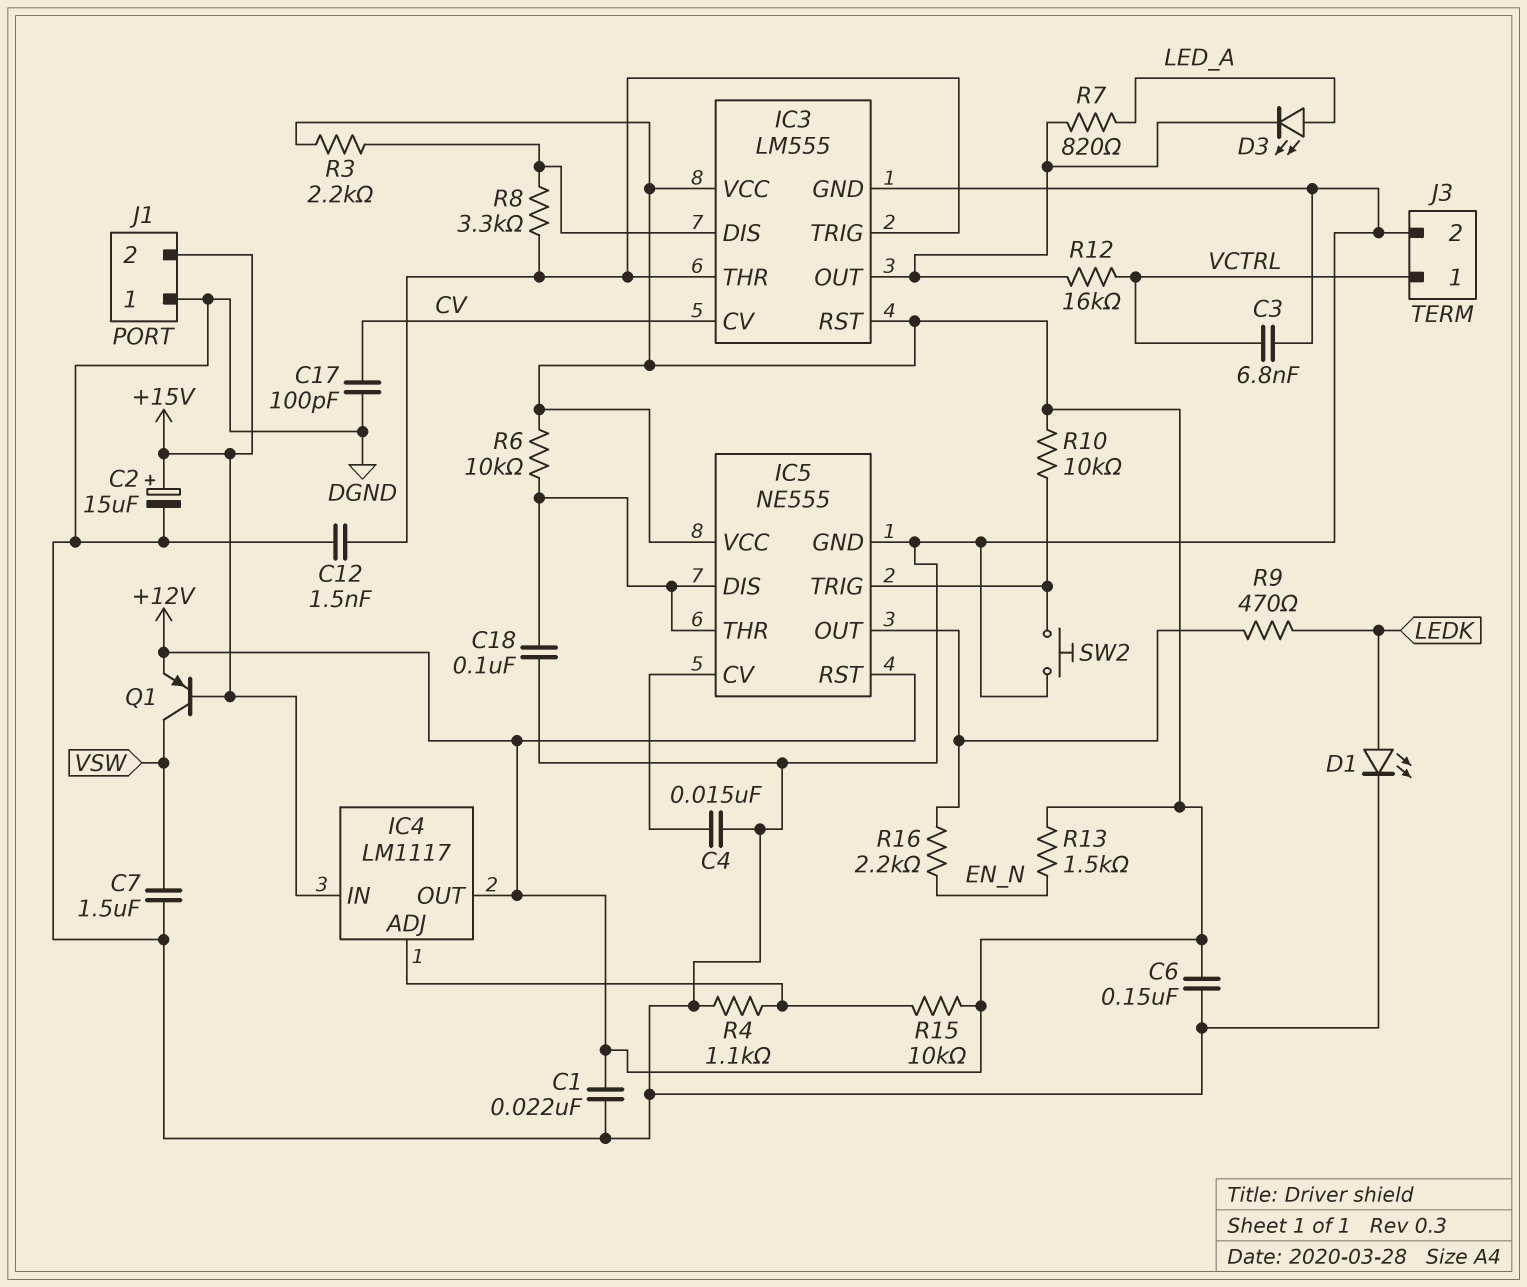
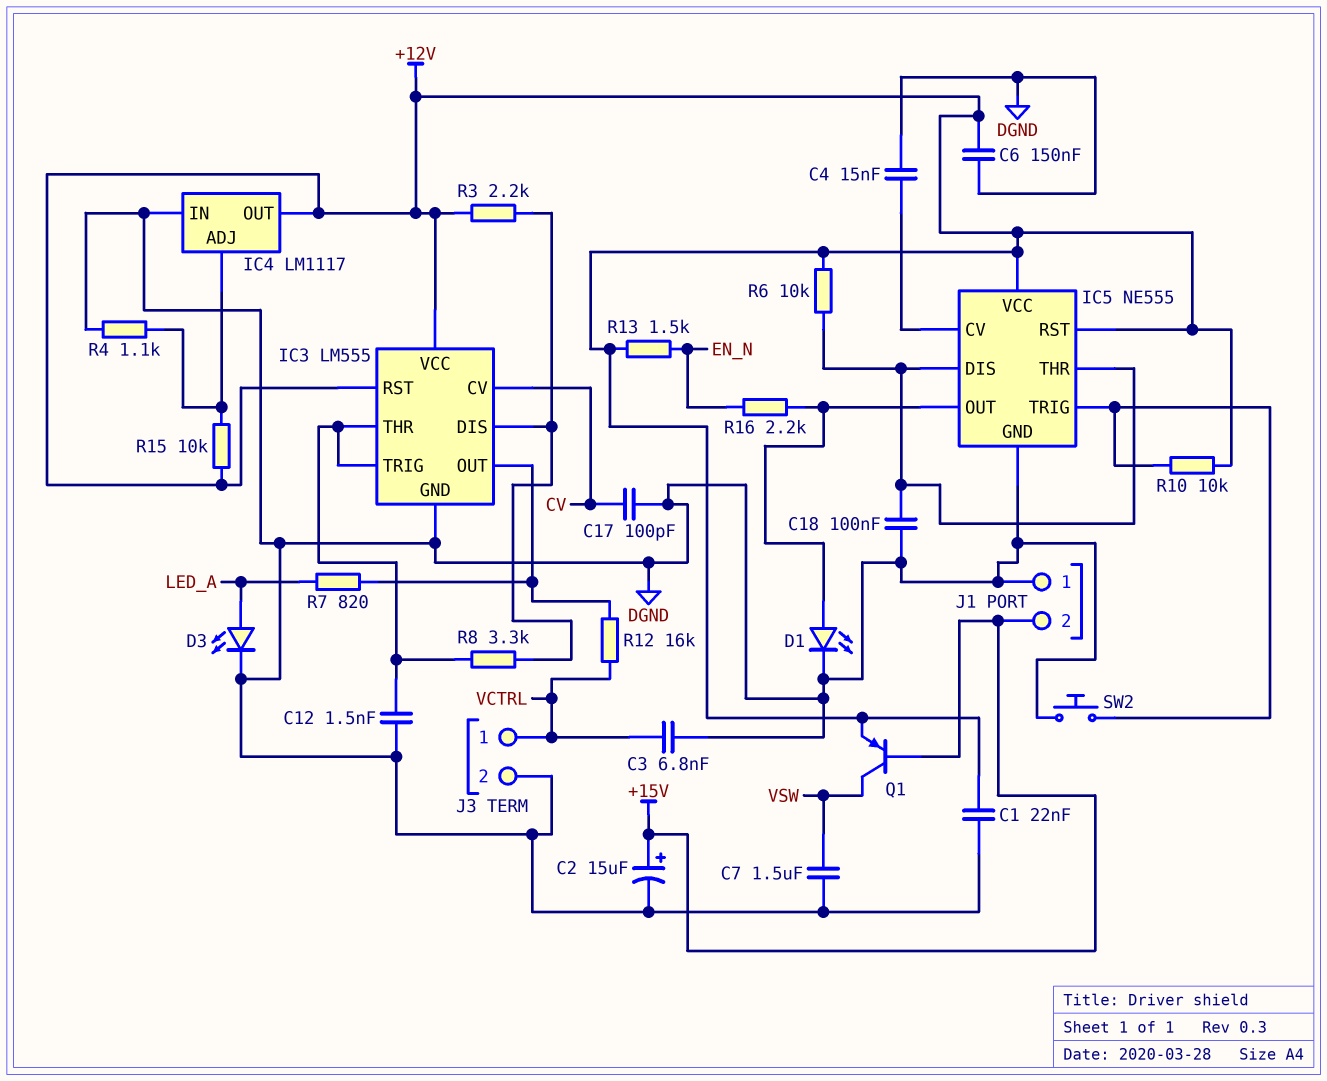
D1: LED (A LEDK, K DGND) -> LED (A IC5/OUT, K DGND)
D3: LED (A LED_A, K IC3/OUT) -> LED (A LED_A, K DGND)
IC4 pin IN: +15V -> DGND
R9: 470 (IC5/OUT, LEDK) -> none

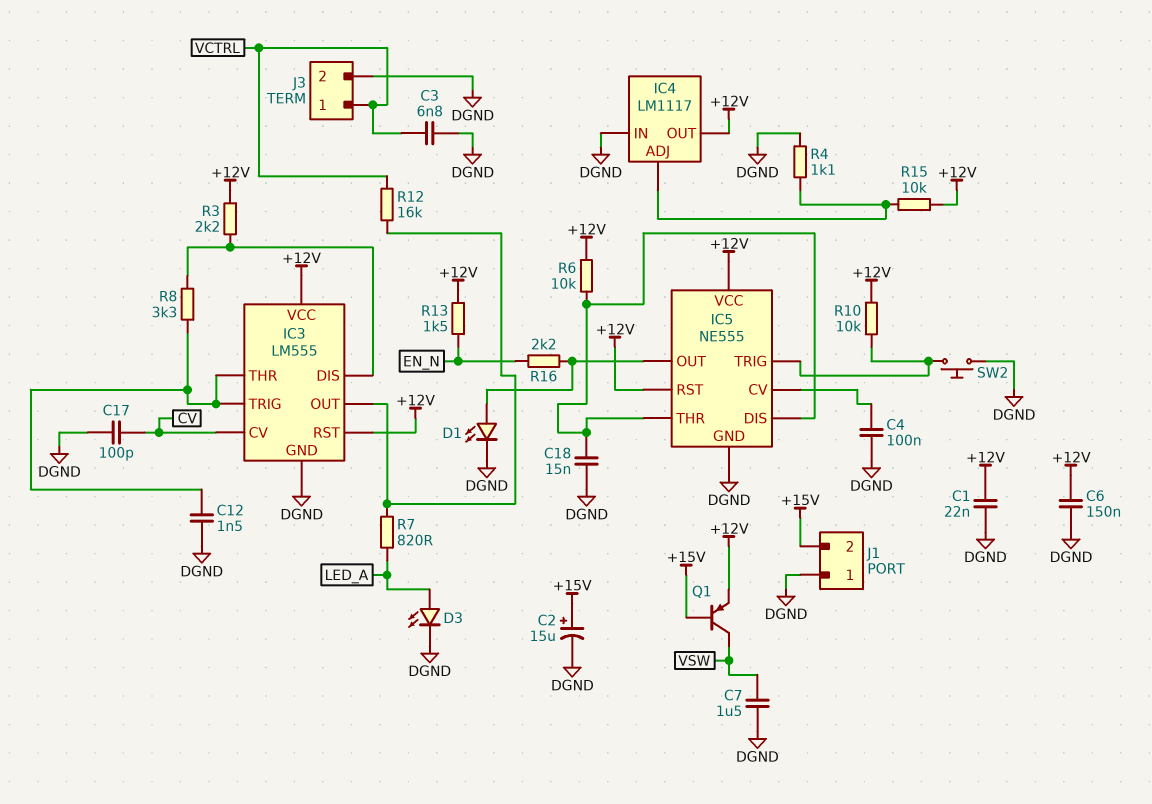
C4: 15nF (DGND, IC5/CV) -> 100nF (DGND, IC5/CV)
C18: 100nF (DGND, IC5/DIS) -> 15nF (DGND, IC5/DIS)

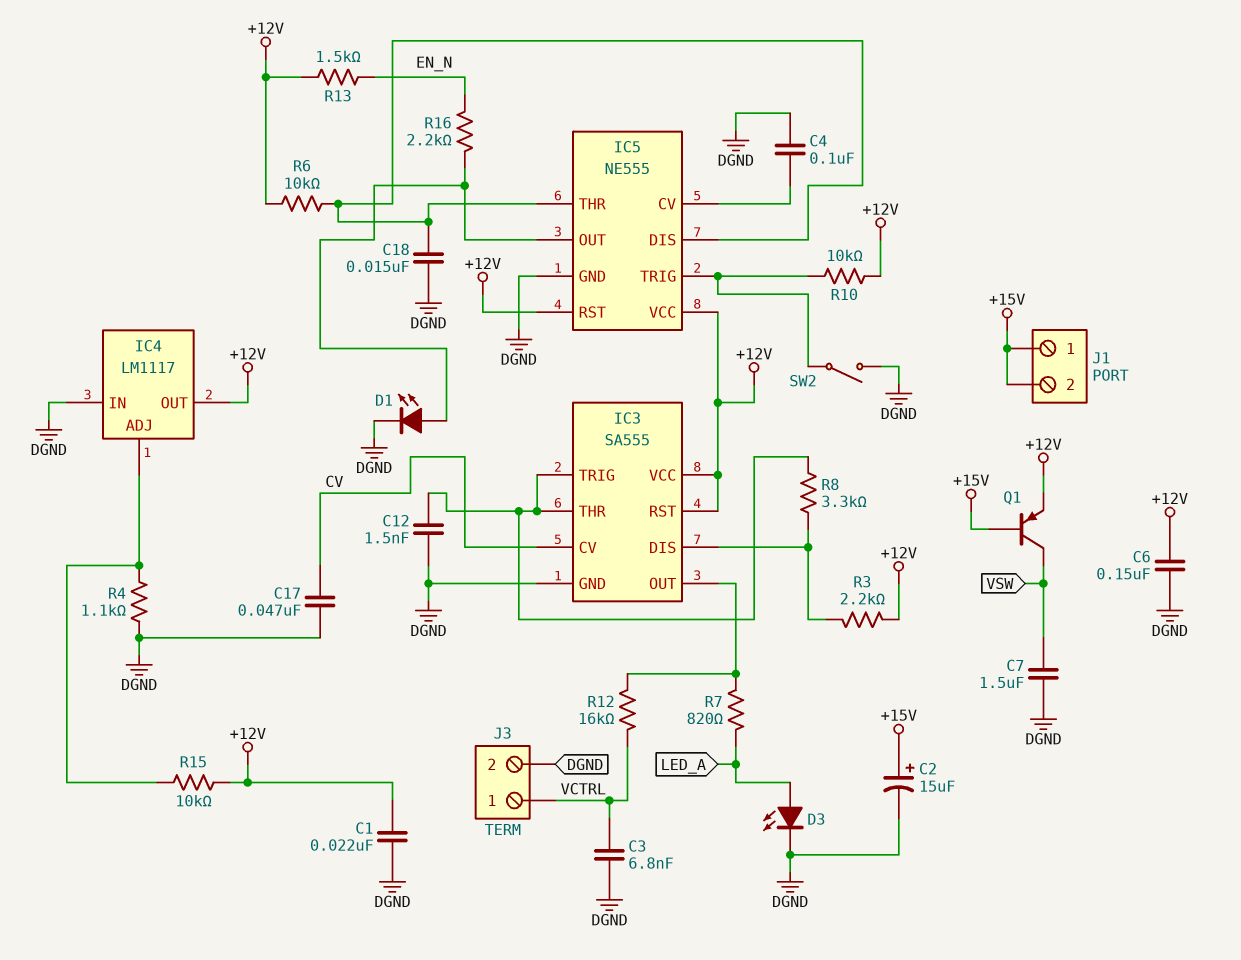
C17: 100pF (CV, DGND) -> 47nF (CV, DGND)
IC3: LM555 -> SA555
J1 pin 1: DGND -> +15V
SW2: button (DGND, IC5/TRIG) -> switch (DGND, IC5/TRIG)

